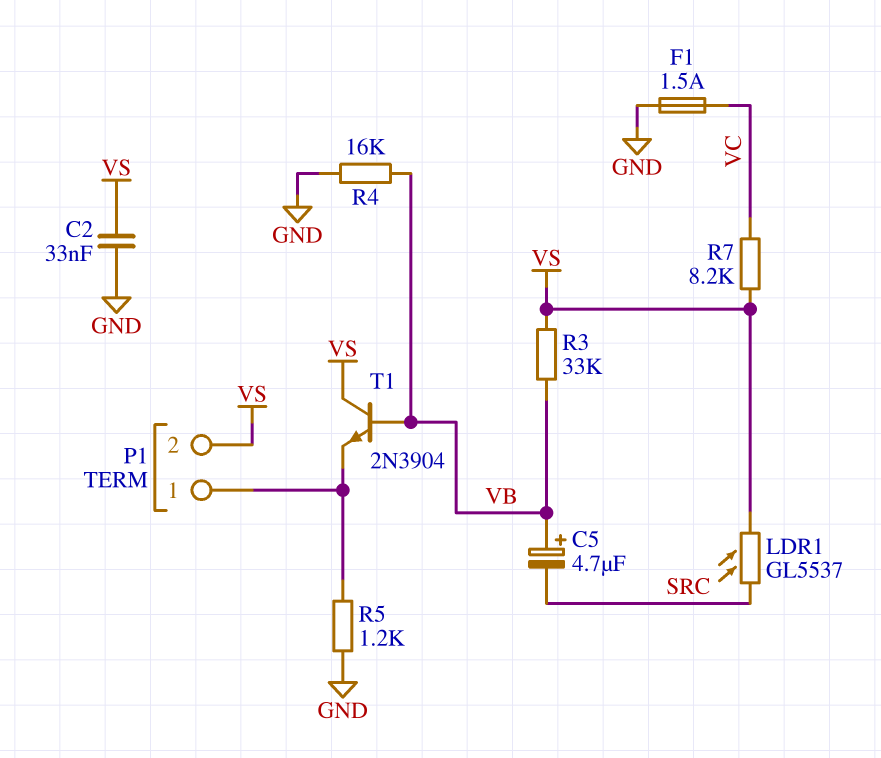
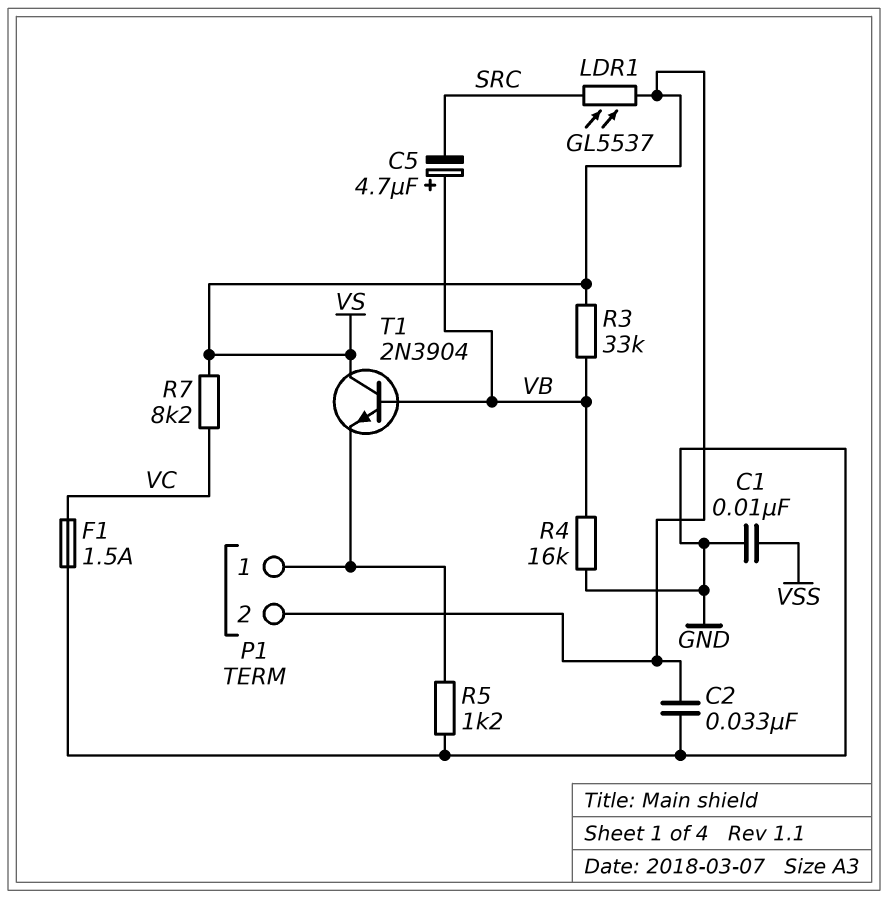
C1: none -> 10nF (GND, VSS)

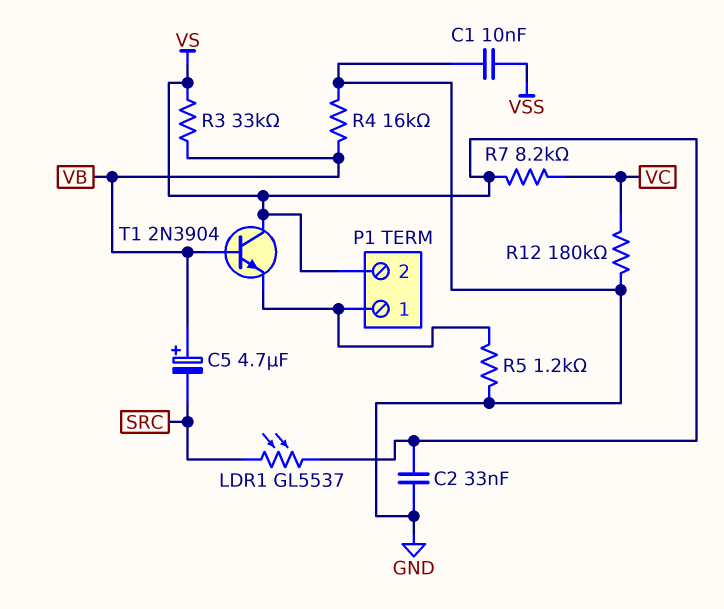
F1: 1.5A (GND, VC) -> none
R12: none -> 180k (GND, VC)

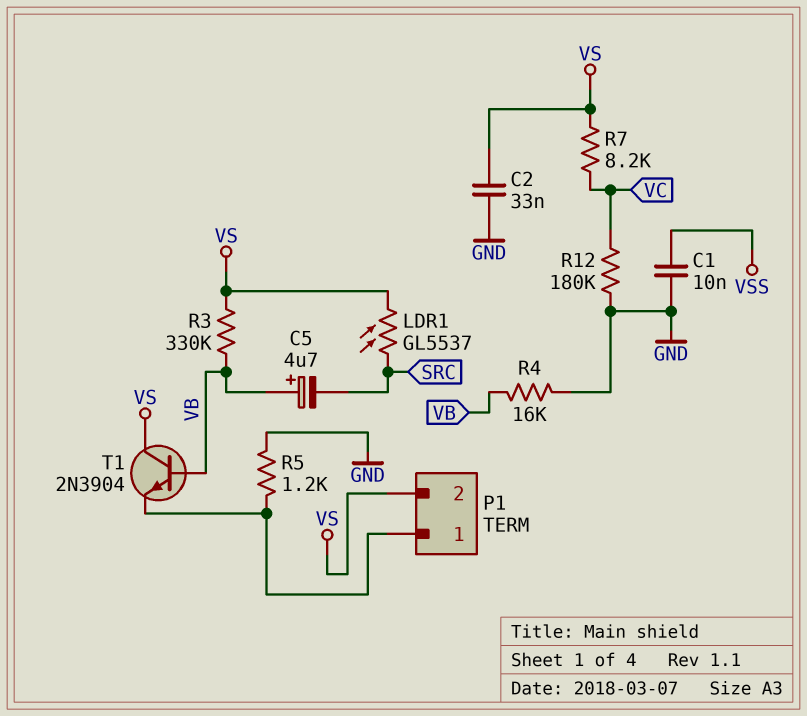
R3: 33k (VB, VS) -> 330k (VB, VS)

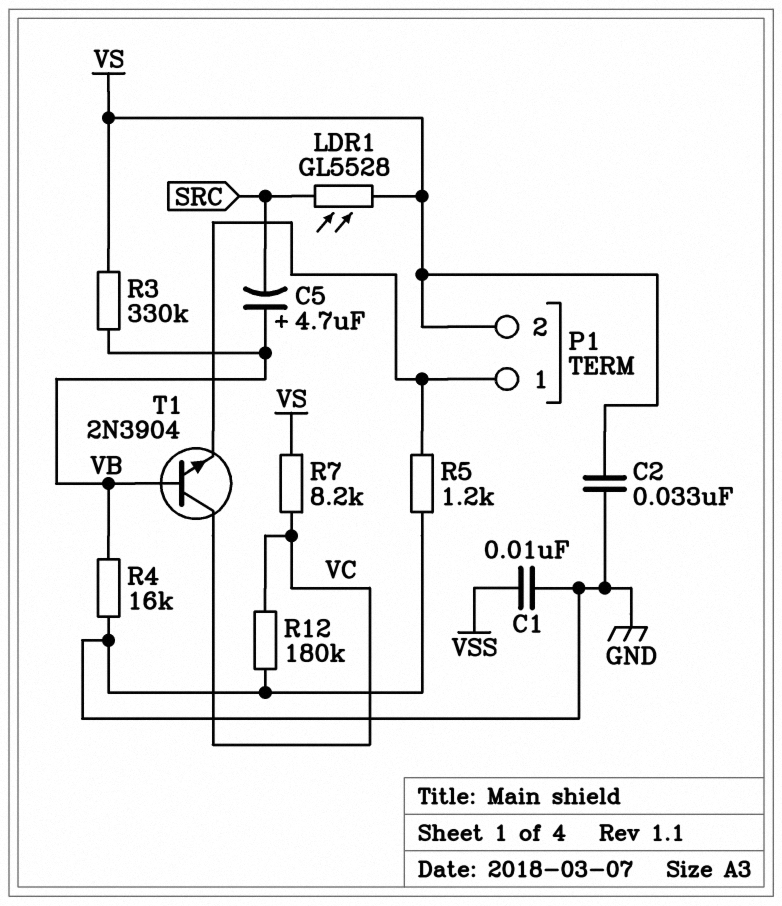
LDR1: GL5537 (SRC, VS) -> GL5528 (SRC, VS)
T1: NPN 2N3904 (B VB, C VS, E P1/1) -> NPN 2N3904 (B VB, C VC, E P1/1)

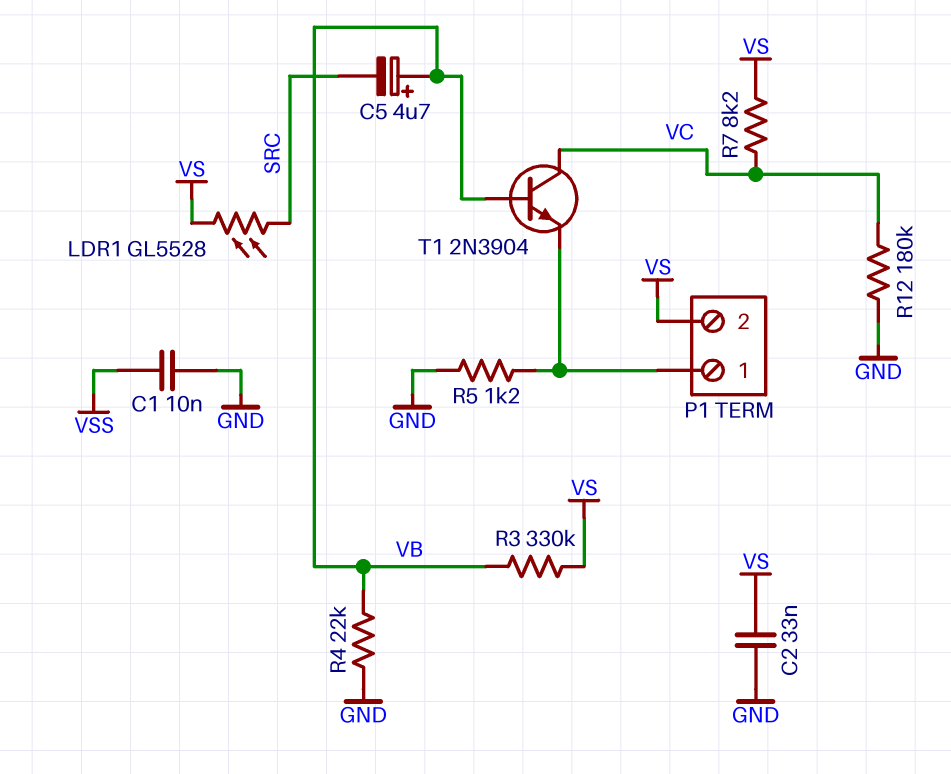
R4: 16k (GND, VB) -> 22k (GND, VB)

